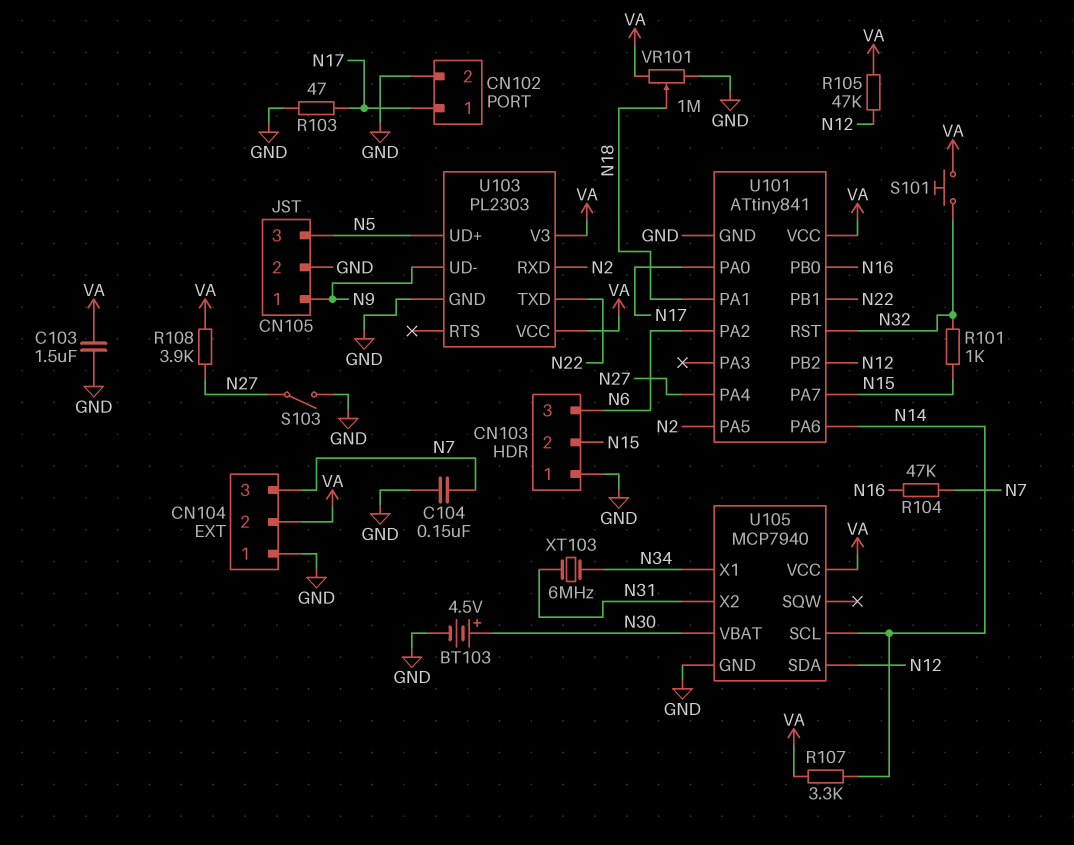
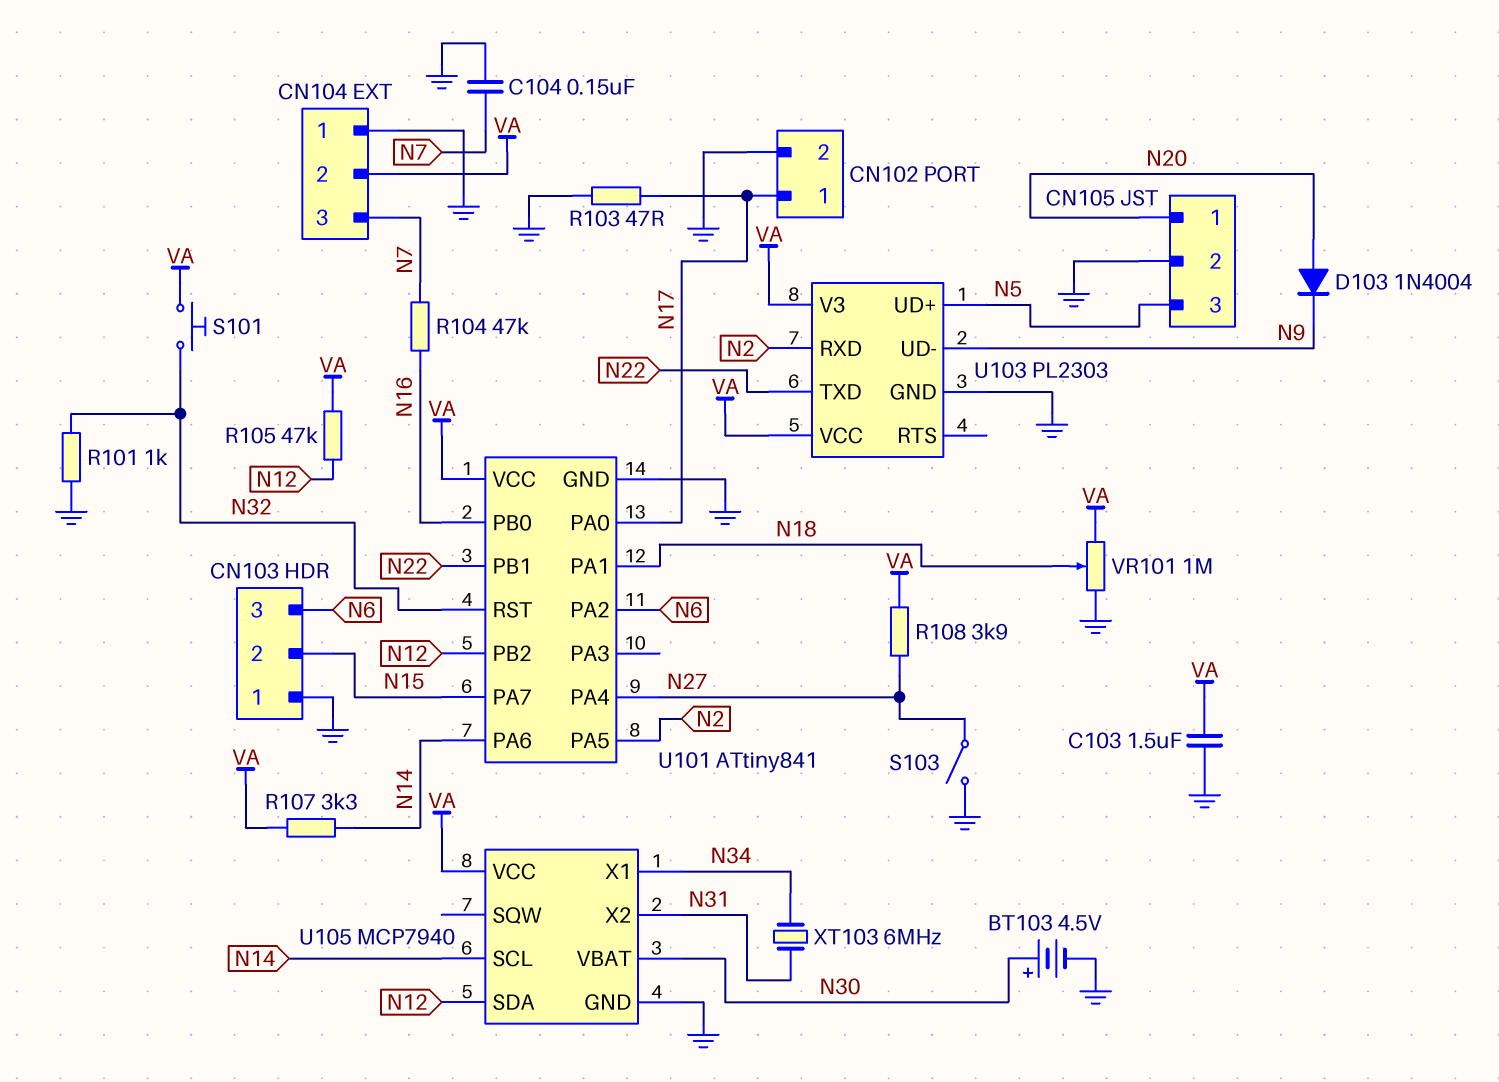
CN105 pin 1: N9 -> N20
D103: none -> diode 1N4004 (A N20, K N9)
R101: 1k (N15, N32) -> 1k (GND, N32)

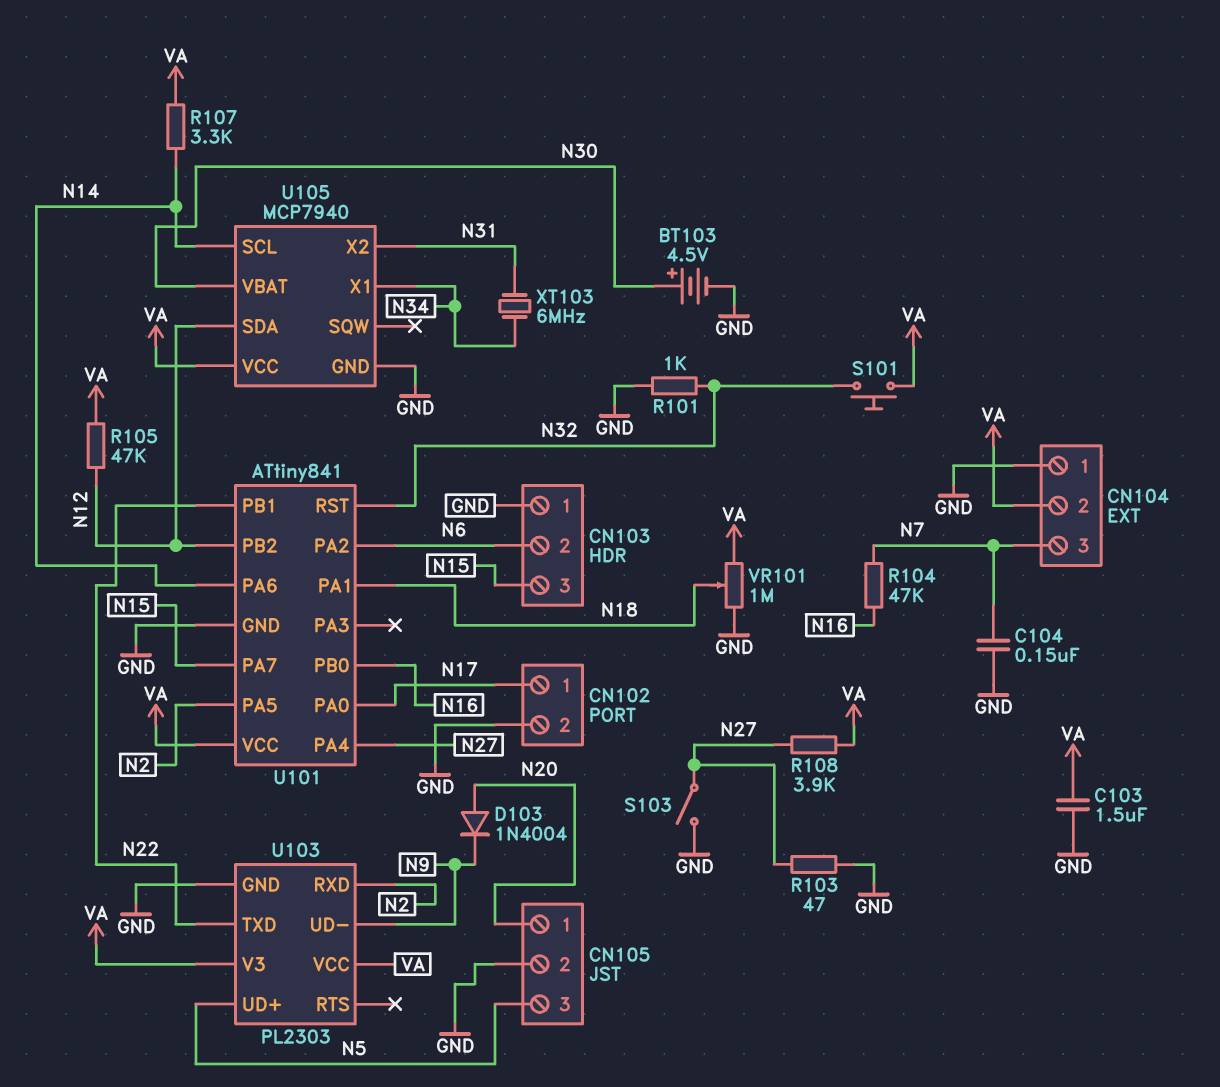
CN103 pin 2: N15 -> N6
CN103 pin 3: N6 -> N15
R103: 47 (GND, N17) -> 47 (GND, N27)

